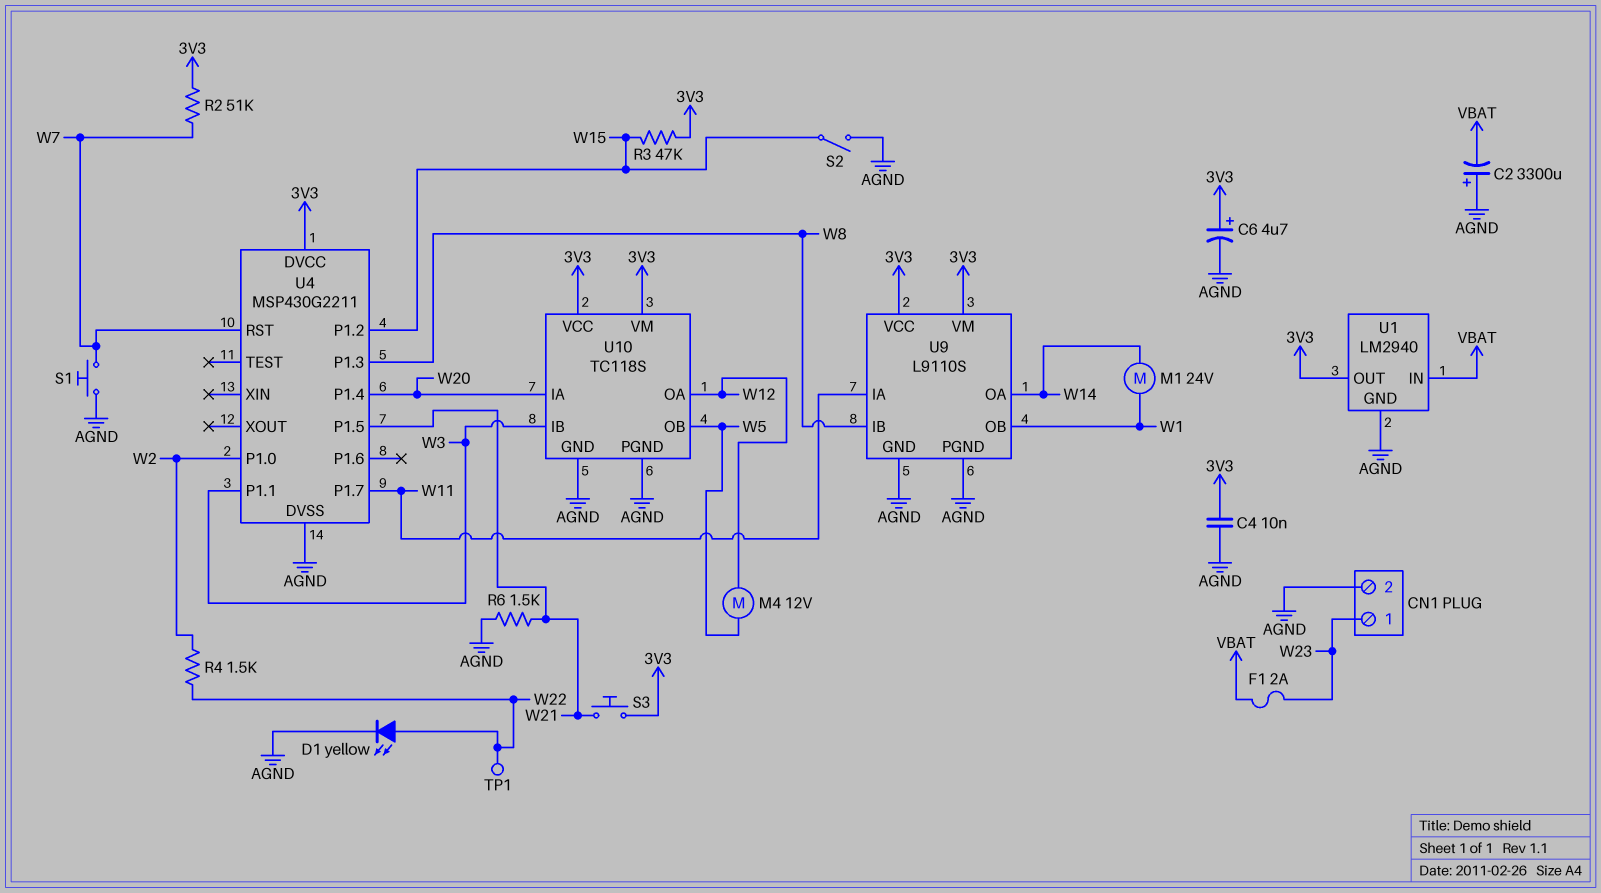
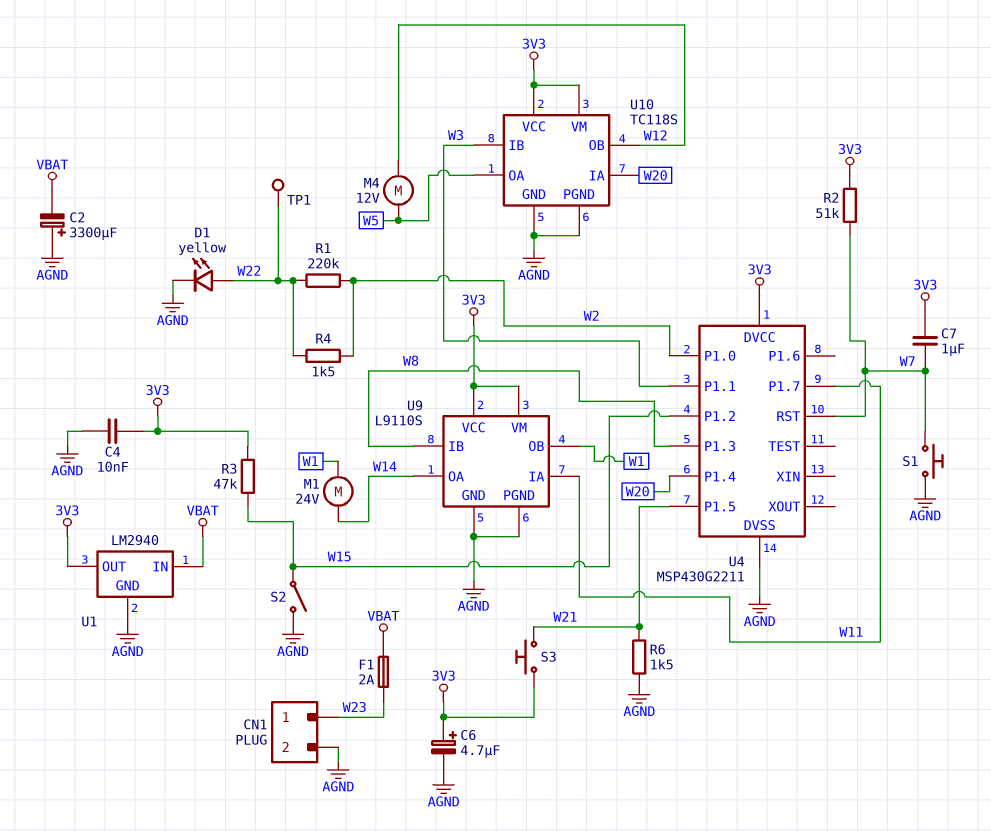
C7: none -> 1uF (3V3, W7)
R1: none -> 220k (W2, W22)
U10 pin OA: W12 -> W5
U10 pin OB: W5 -> W12

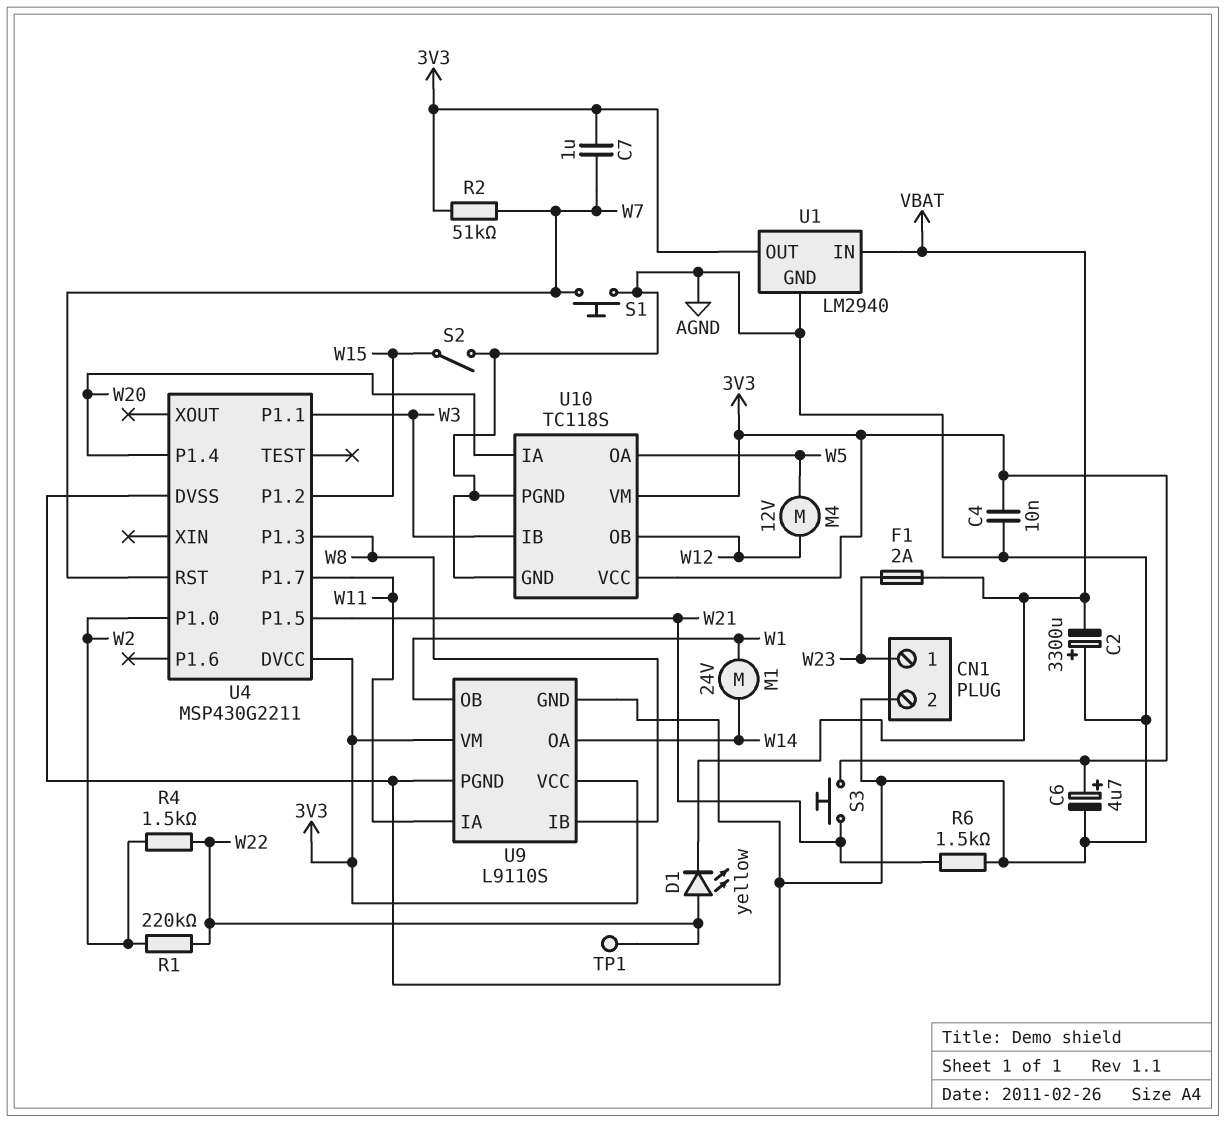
D1: LED yellow (A W22, K AGND) -> LED yellow (A W22, K VBAT)
R3: 47k (3V3, W15) -> none

